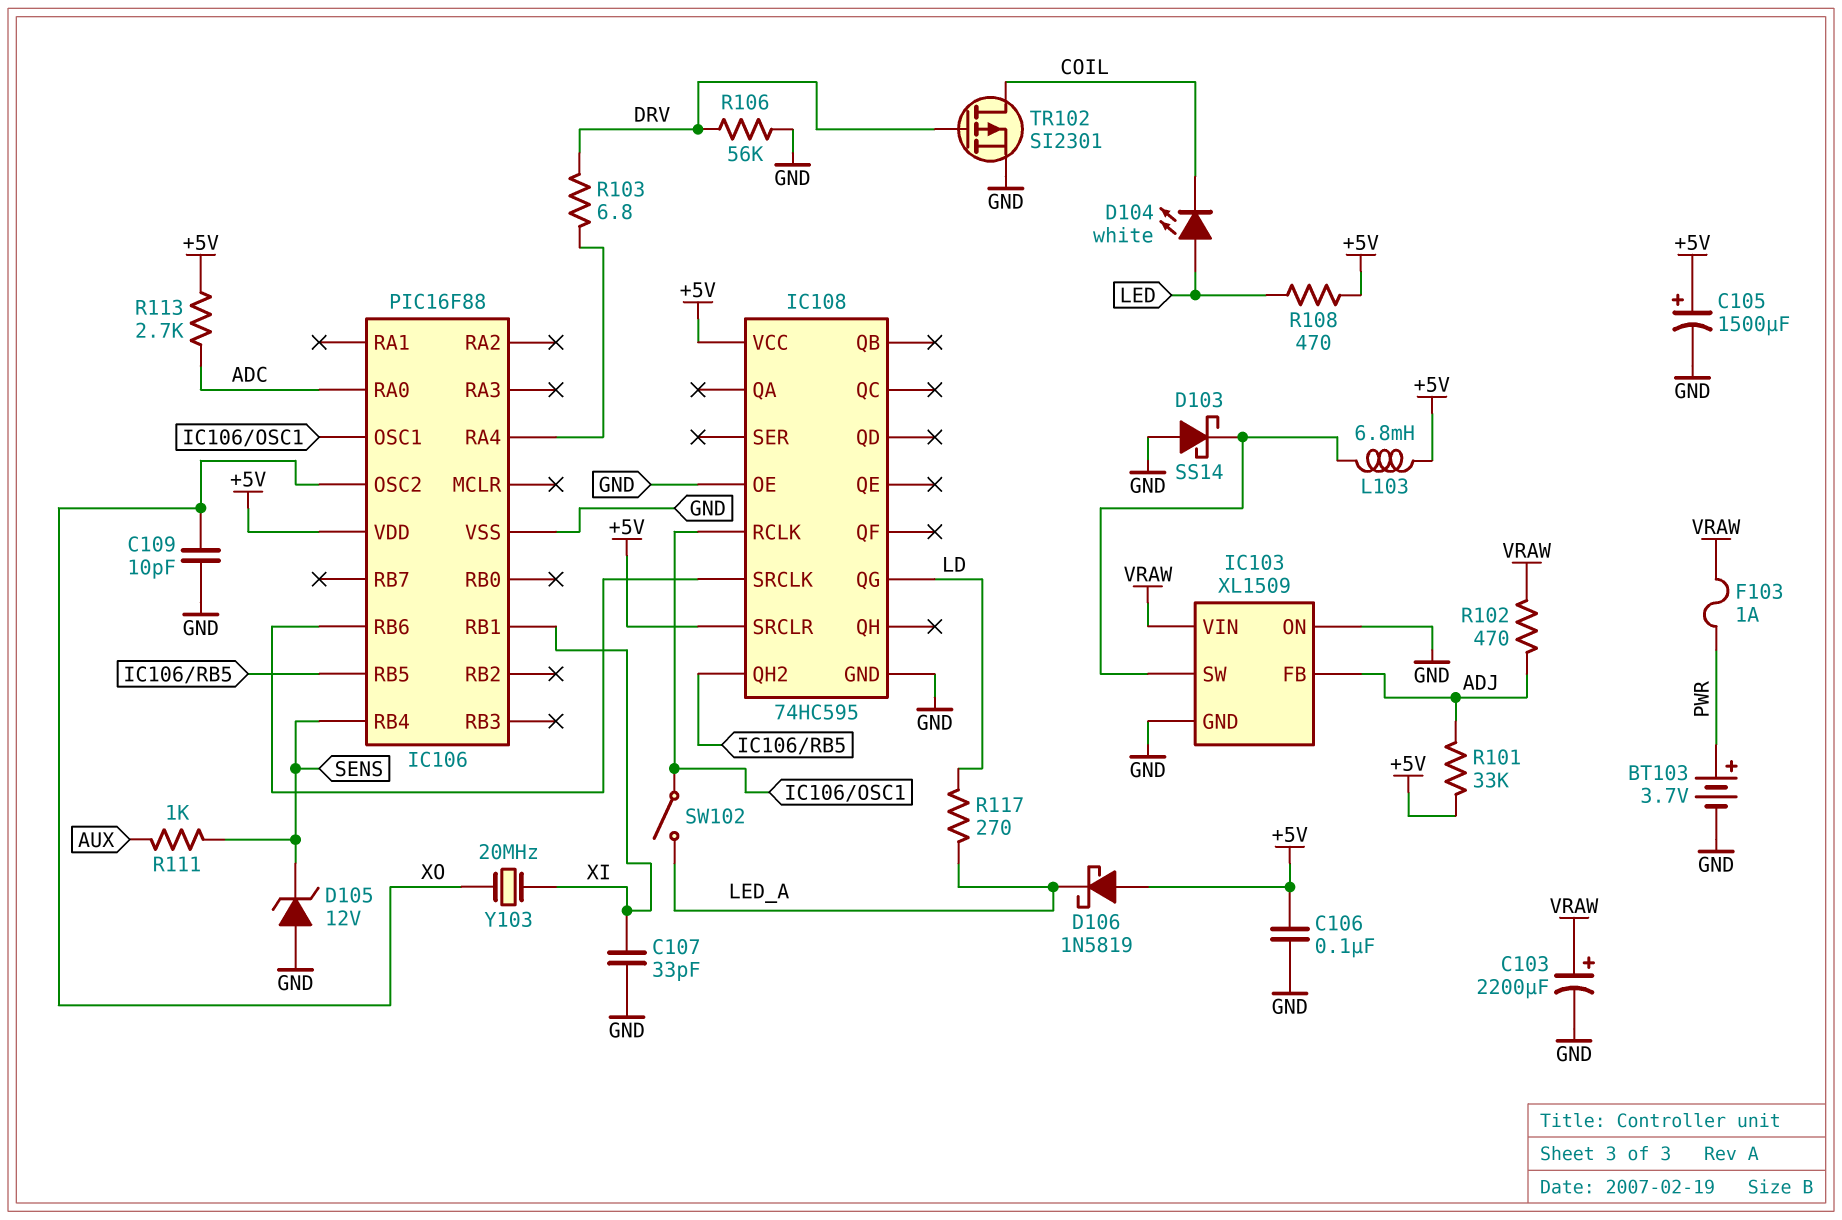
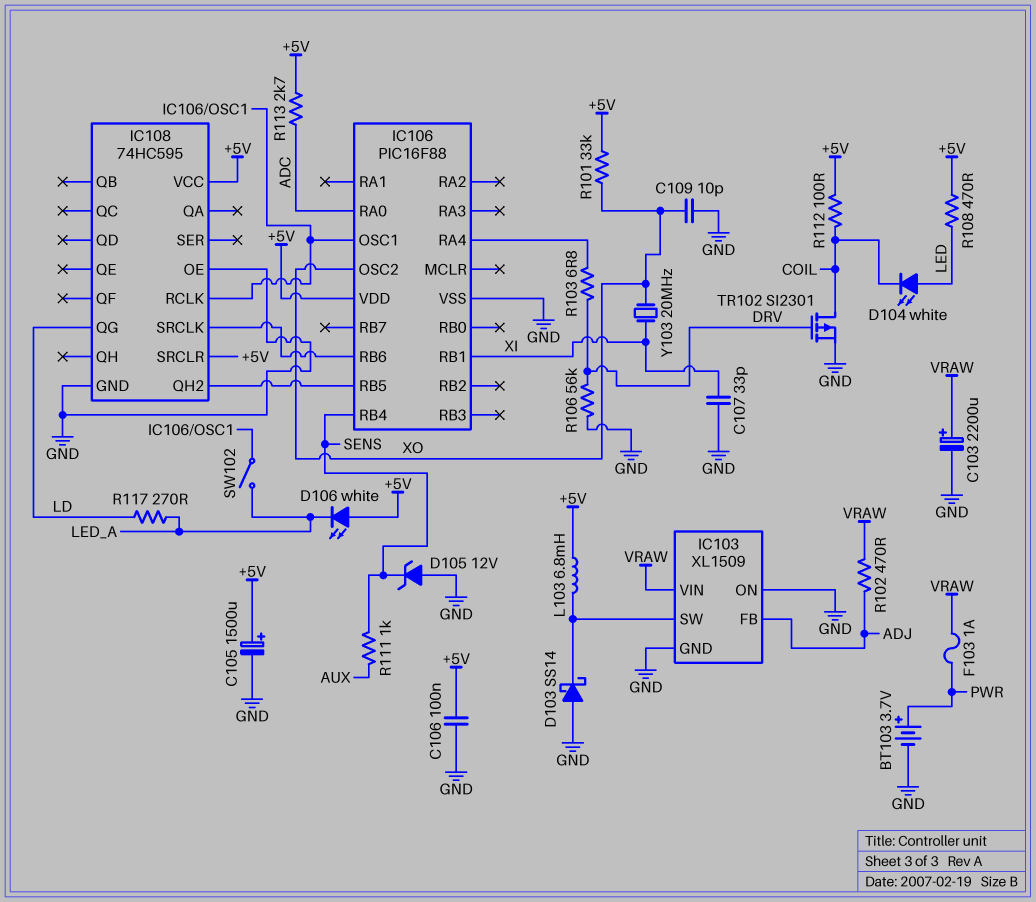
D106: schottky 1N5819 (A +5V, K LED_A) -> LED white (A +5V, K LED_A)
R101: 33k (+5V, ADJ) -> 33k (+5V, XO)
R112: none -> 100 (+5V, COIL)

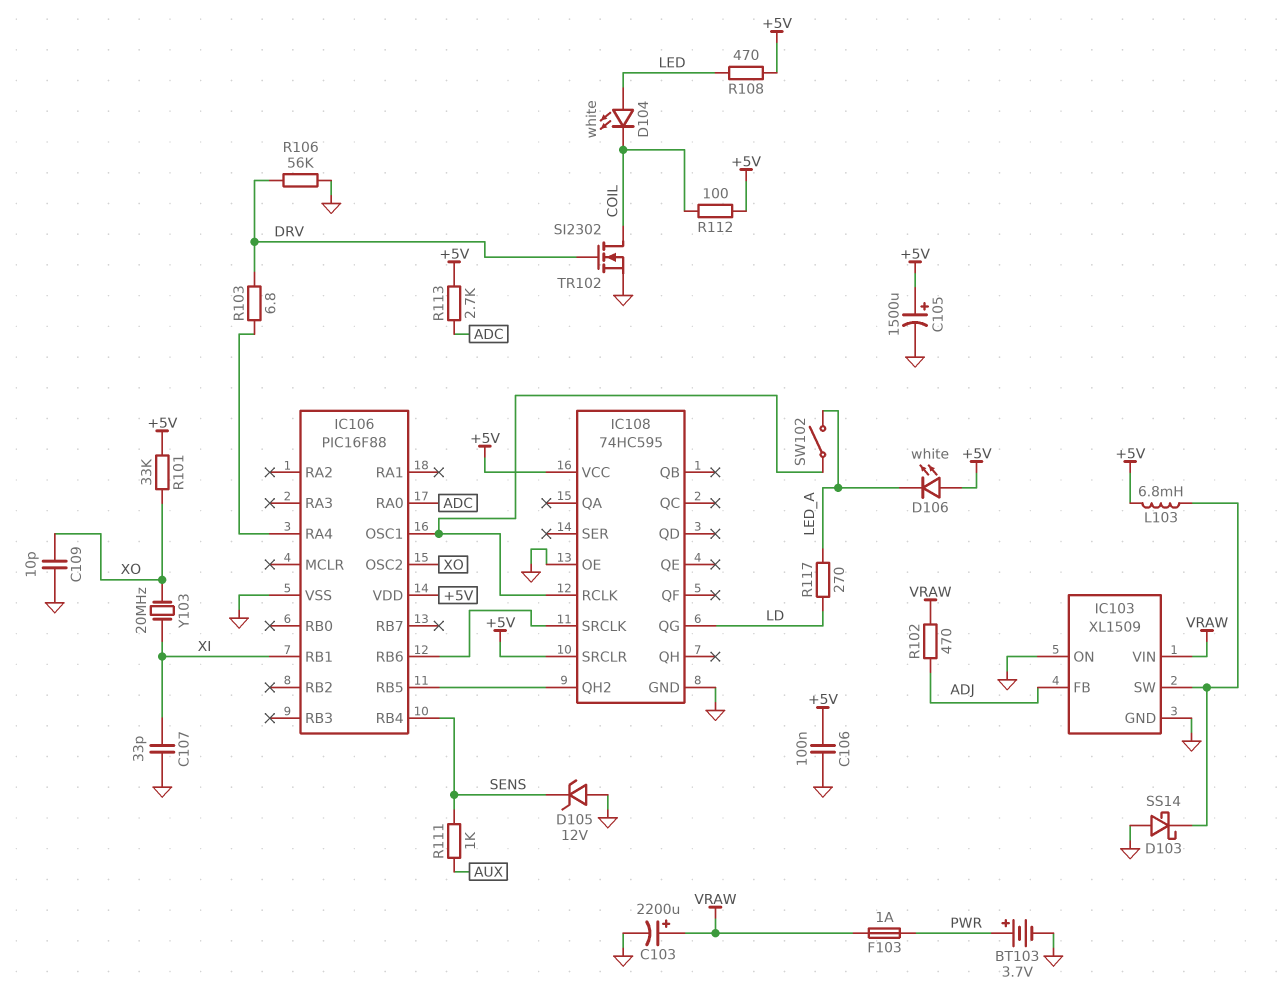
TR102: PMOS SI2301 (G DRV, D COIL, S GND) -> NMOS SI2302 (G DRV, D COIL, S GND)

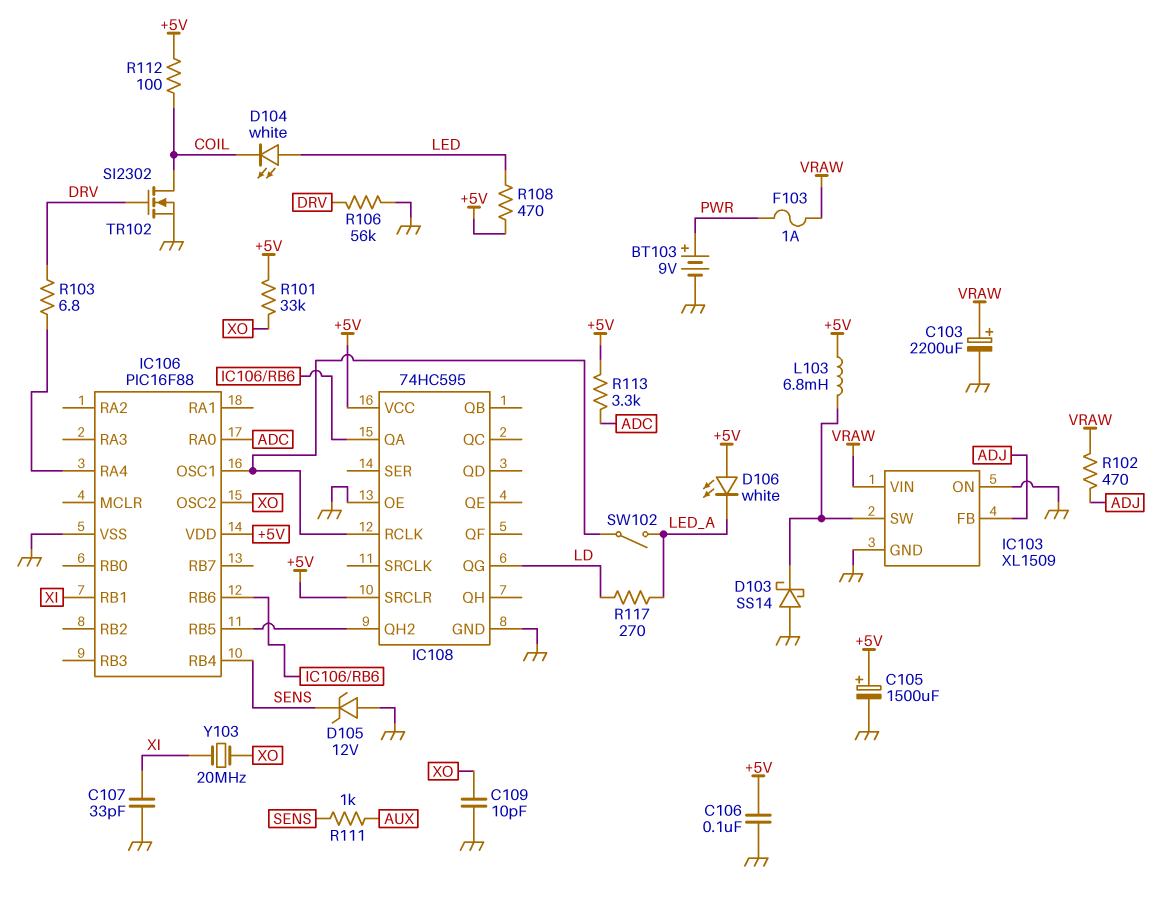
BT103: 3.7V (plus PWR, minus GND) -> 9V (plus PWR, minus GND)
IC108 pin QA: none -> IC106/RB6
IC108 pin SRCLK: IC106/RB6 -> none
R113: 2.7k (+5V, ADC) -> 3.3k (+5V, ADC)

